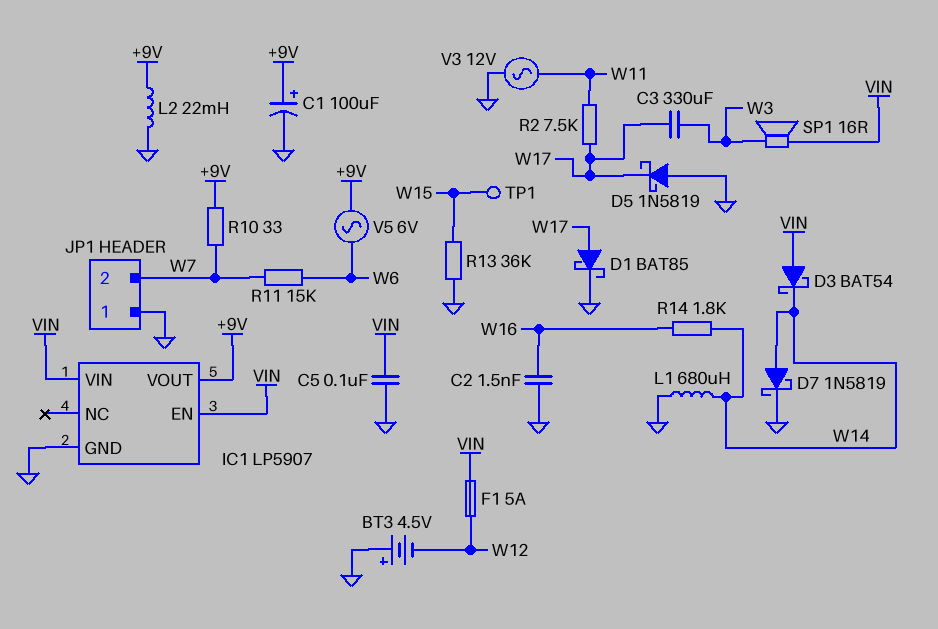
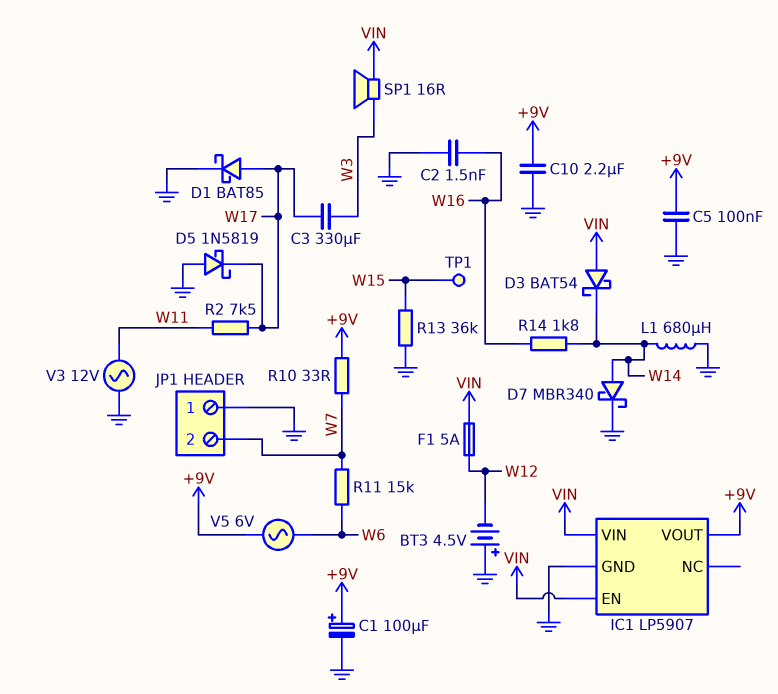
C5: 100nF (GND, VIN) -> 100nF (+9V, GND)
C10: none -> 2.2uF (+9V, GND)
D7: schottky 1N5819 (A W14, K GND) -> schottky MBR340 (A W14, K GND)
L2: 22mH (+9V, GND) -> none

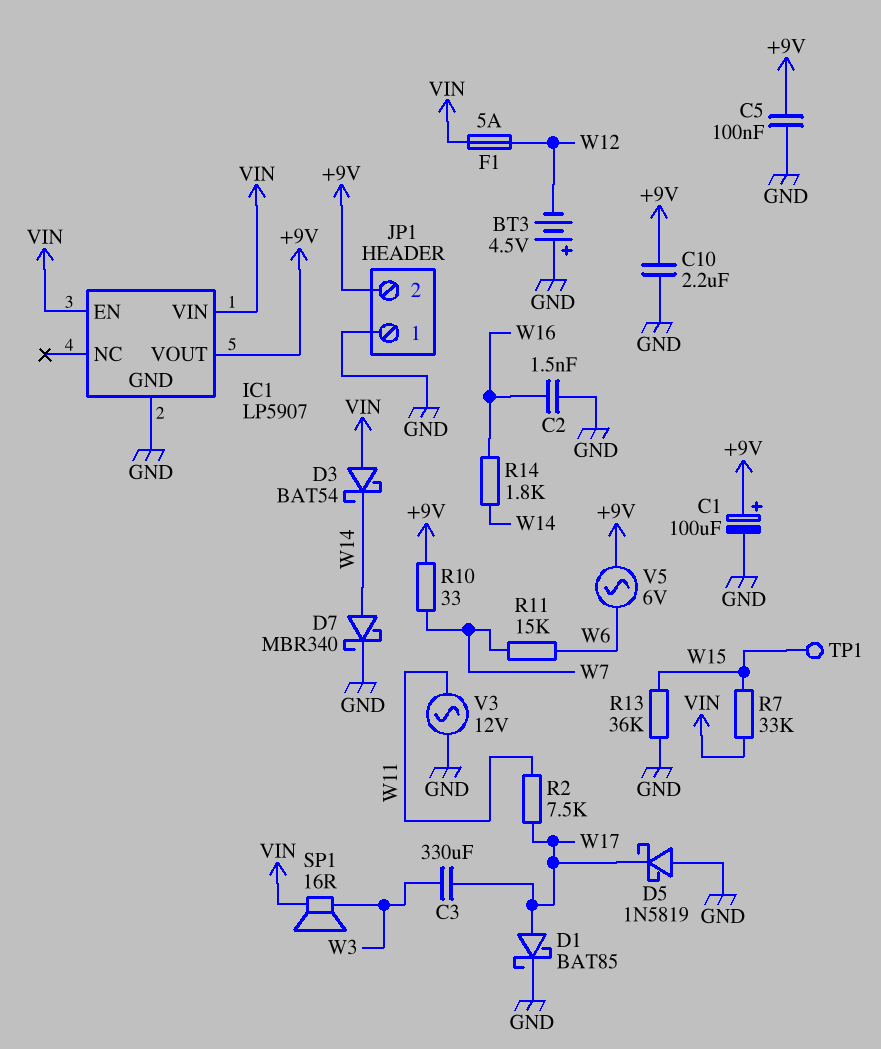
JP1 pin 2: W7 -> +9V
L1: 680uH (GND, W14) -> none
R7: none -> 33k (VIN, W15)

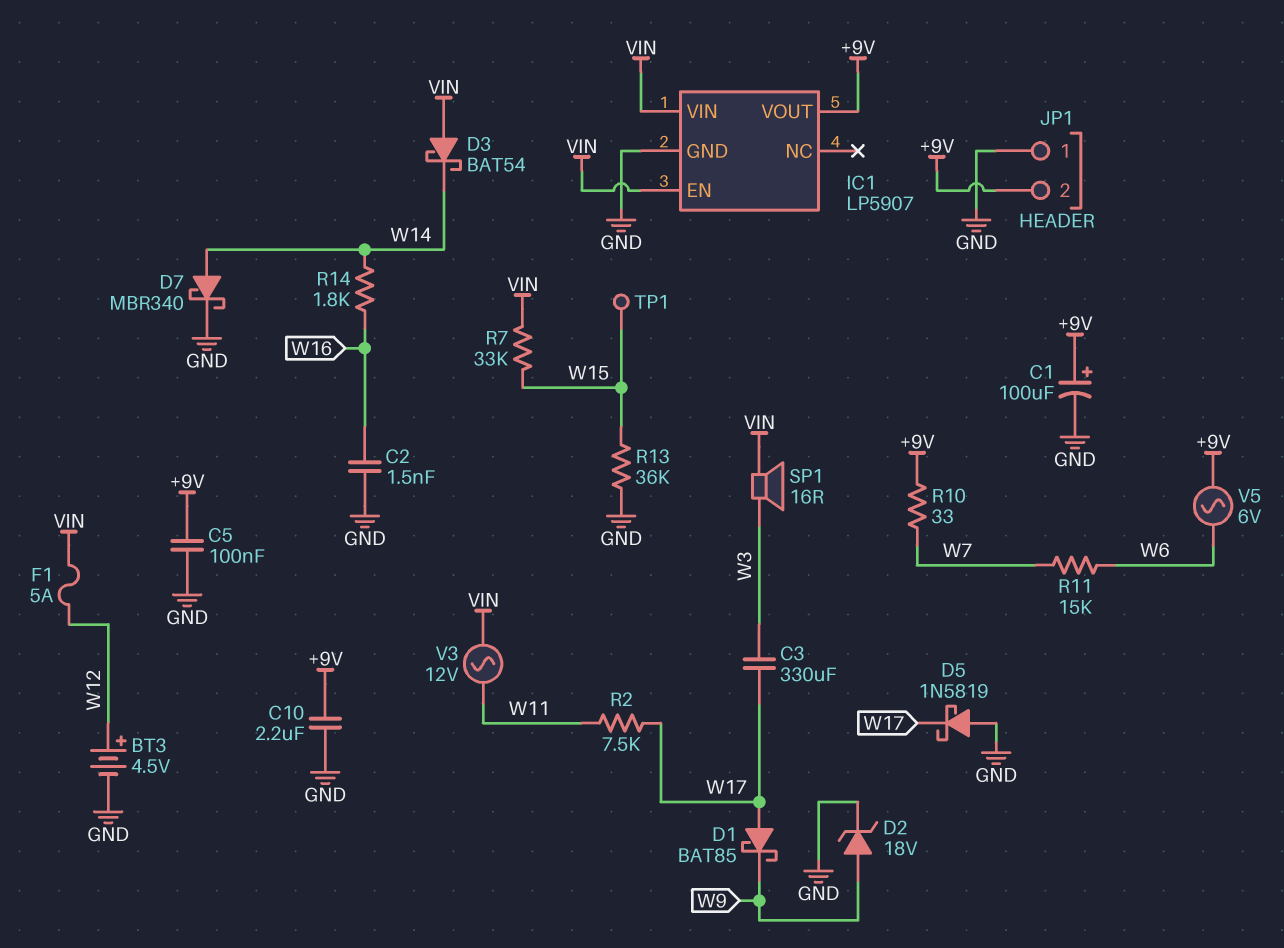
BT3: 4.5V (plus GND, minus W12) -> 4.5V (plus W12, minus GND)
D1: schottky BAT85 (A W17, K GND) -> schottky BAT85 (A W17, K W9)
D2: none -> zener 18V (A W9, K GND)
V3: AC 12V (GND, W11) -> AC 12V (VIN, W11)

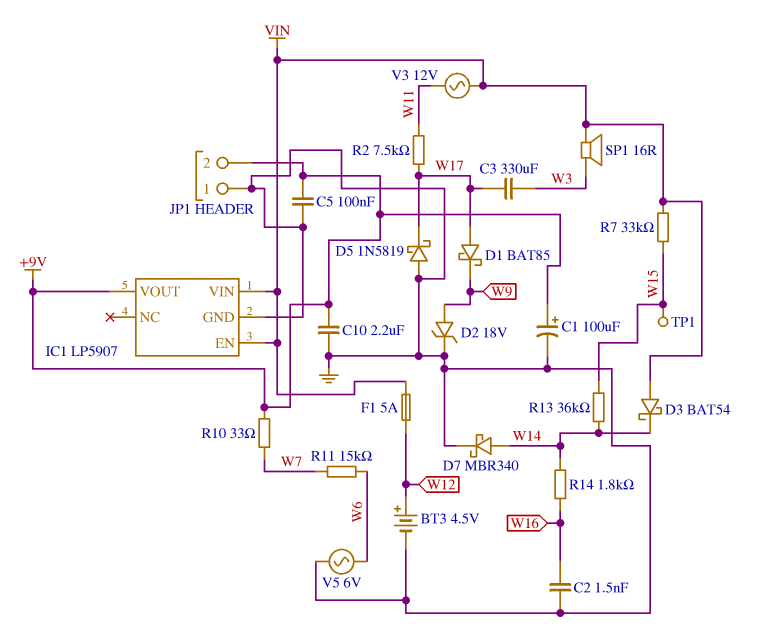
R13: 36k (GND, W15) -> 36k (W14, W15)
V5: AC 6V (+9V, W6) -> AC 6V (GND, W6)

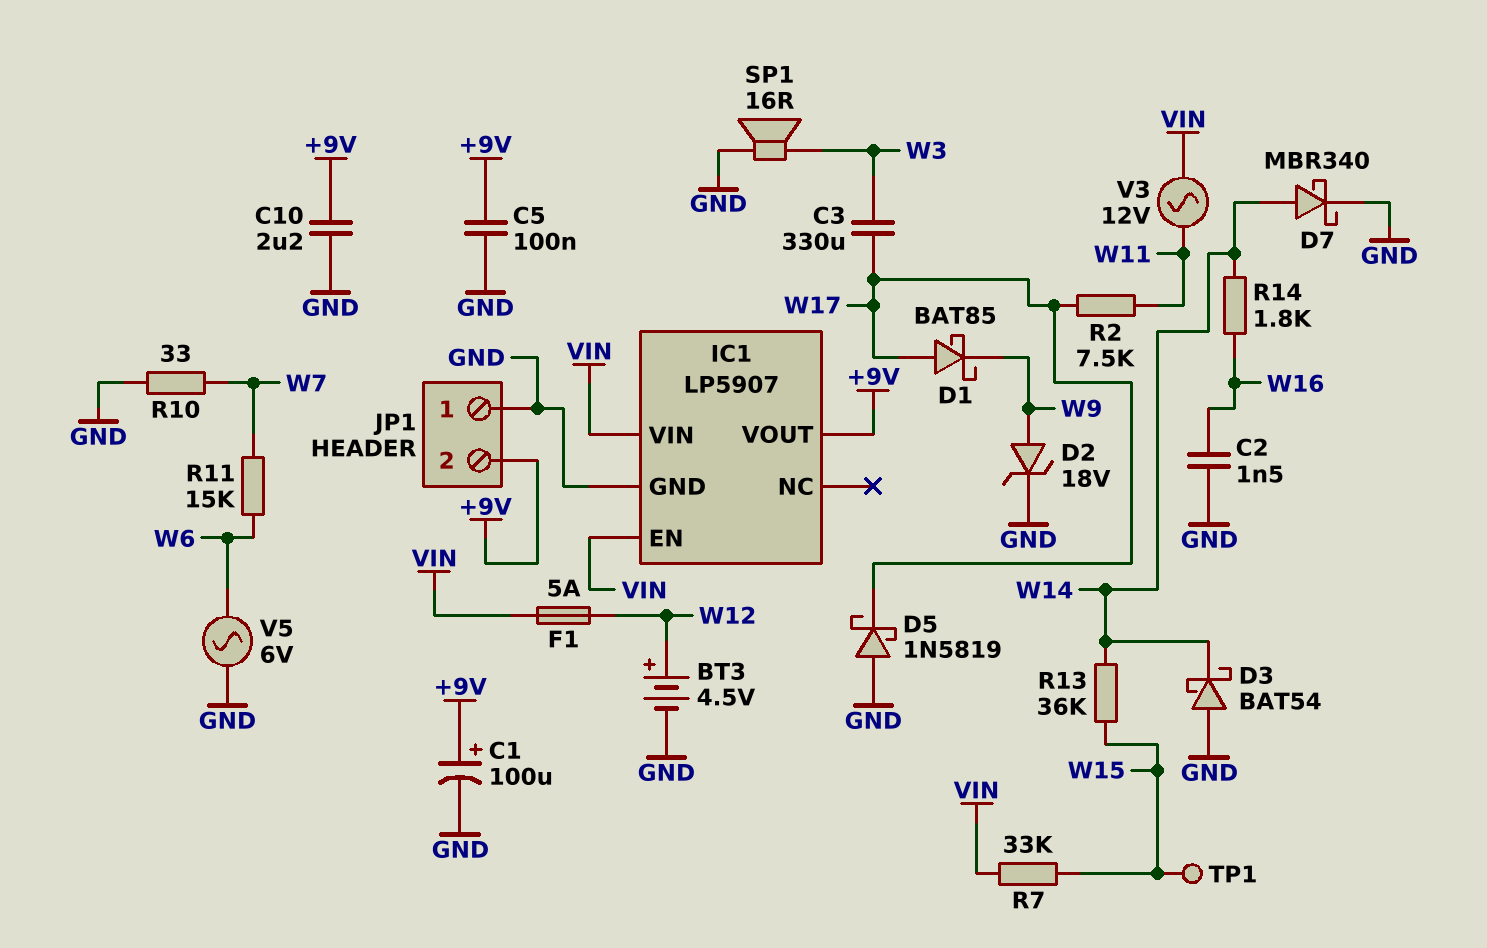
D3: schottky BAT54 (A VIN, K W14) -> schottky BAT54 (A GND, K W14)
R10: 33 (+9V, W7) -> 33 (GND, W7)
SP1: speaker 16R (VIN, W3) -> speaker 16R (GND, W3)

